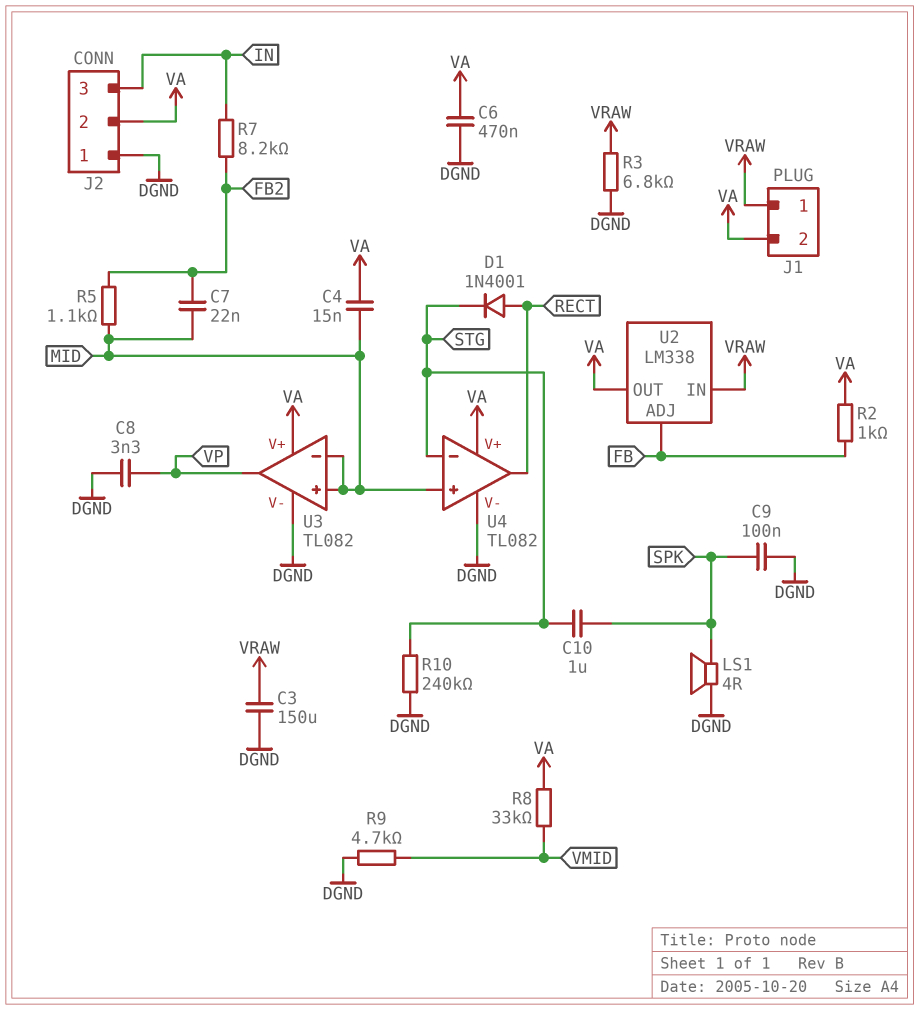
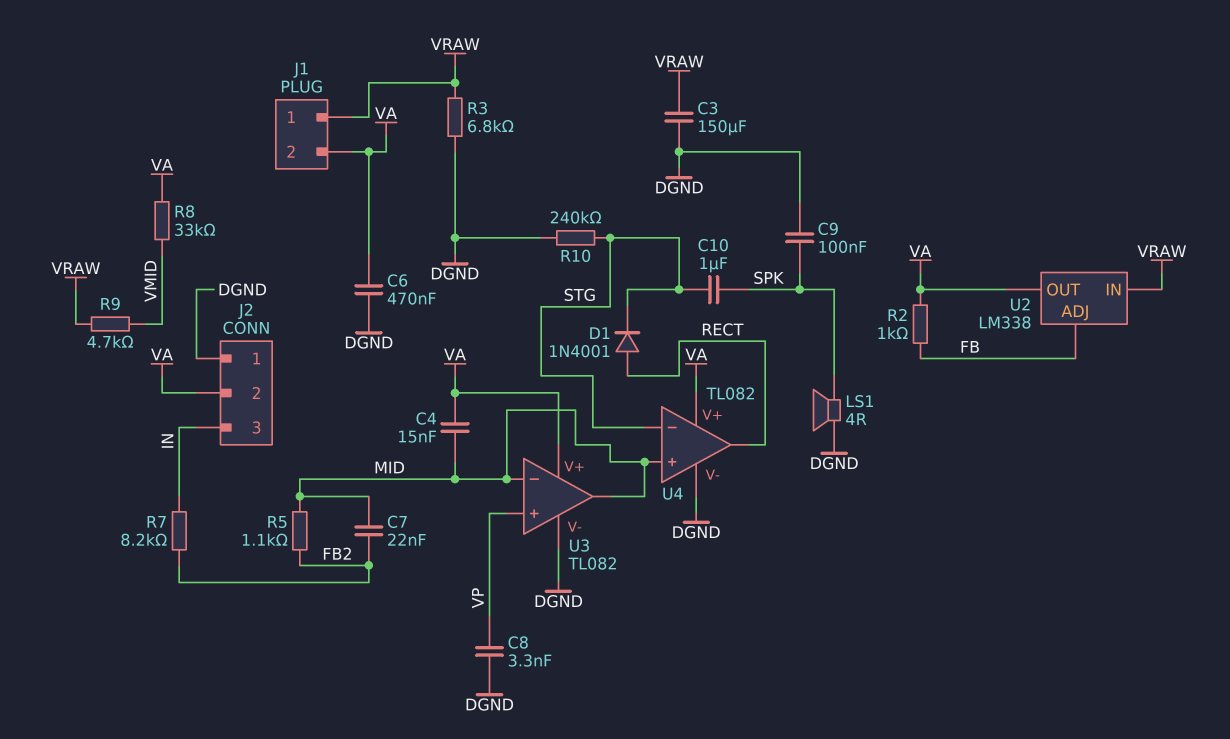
R9: 4.7k (DGND, VMID) -> 4.7k (VMID, VRAW)
U3 pin in+: MID -> VP
U3 pin out: VP -> MID

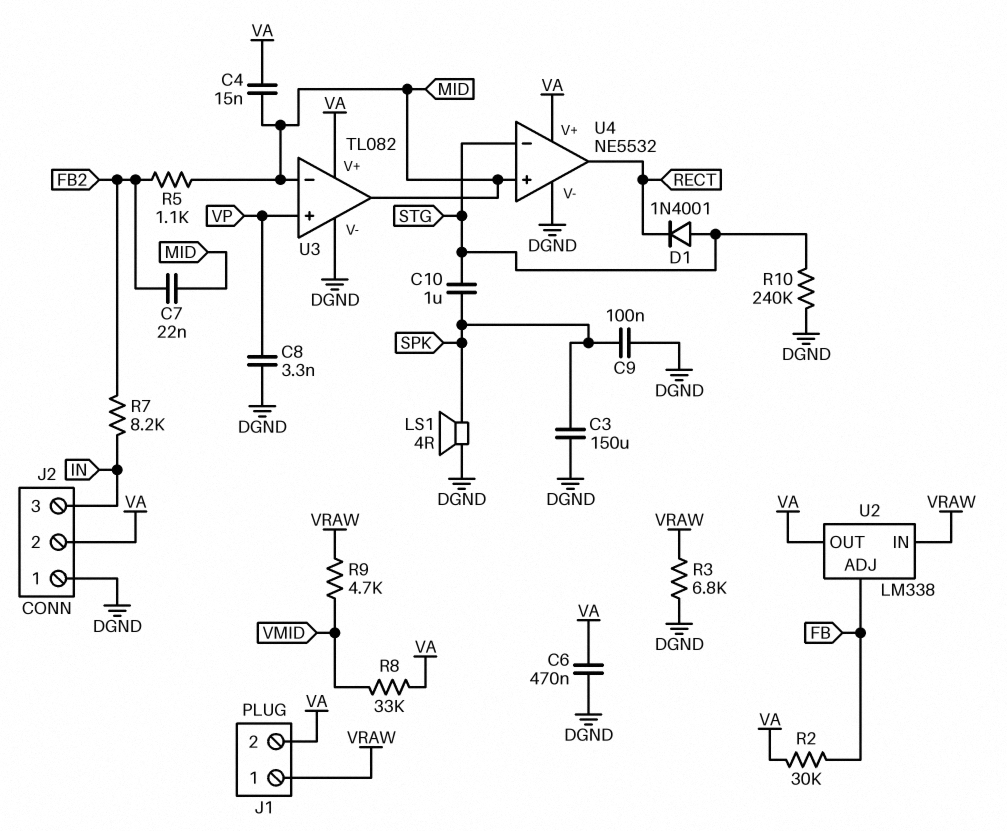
C3: 150uF (DGND, VRAW) -> 150uF (DGND, SPK)
D1: diode 1N4001 (A RECT, K STG) -> diode 1N4001 (A STG, K RECT)
R2: 1k (FB, VA) -> 30k (FB, VA)
U4: TL082 -> NE5532

